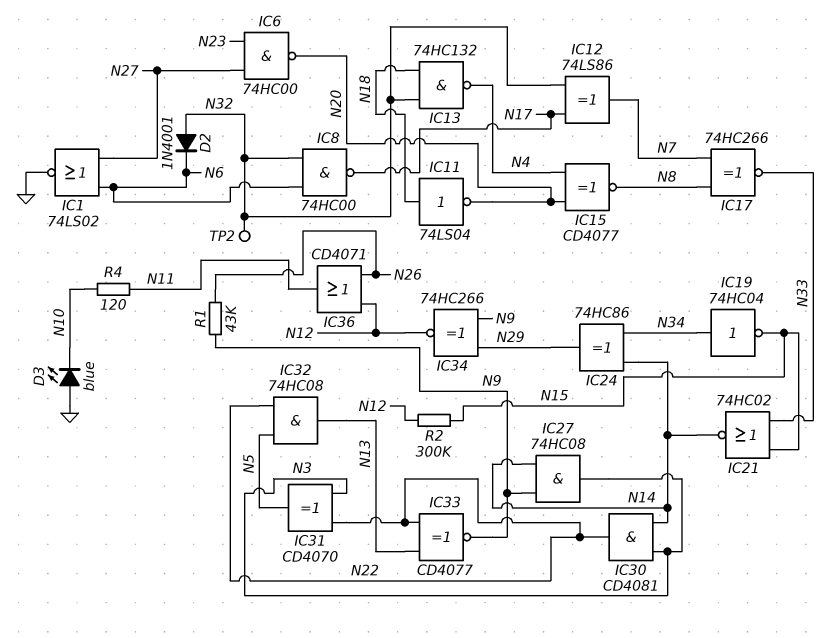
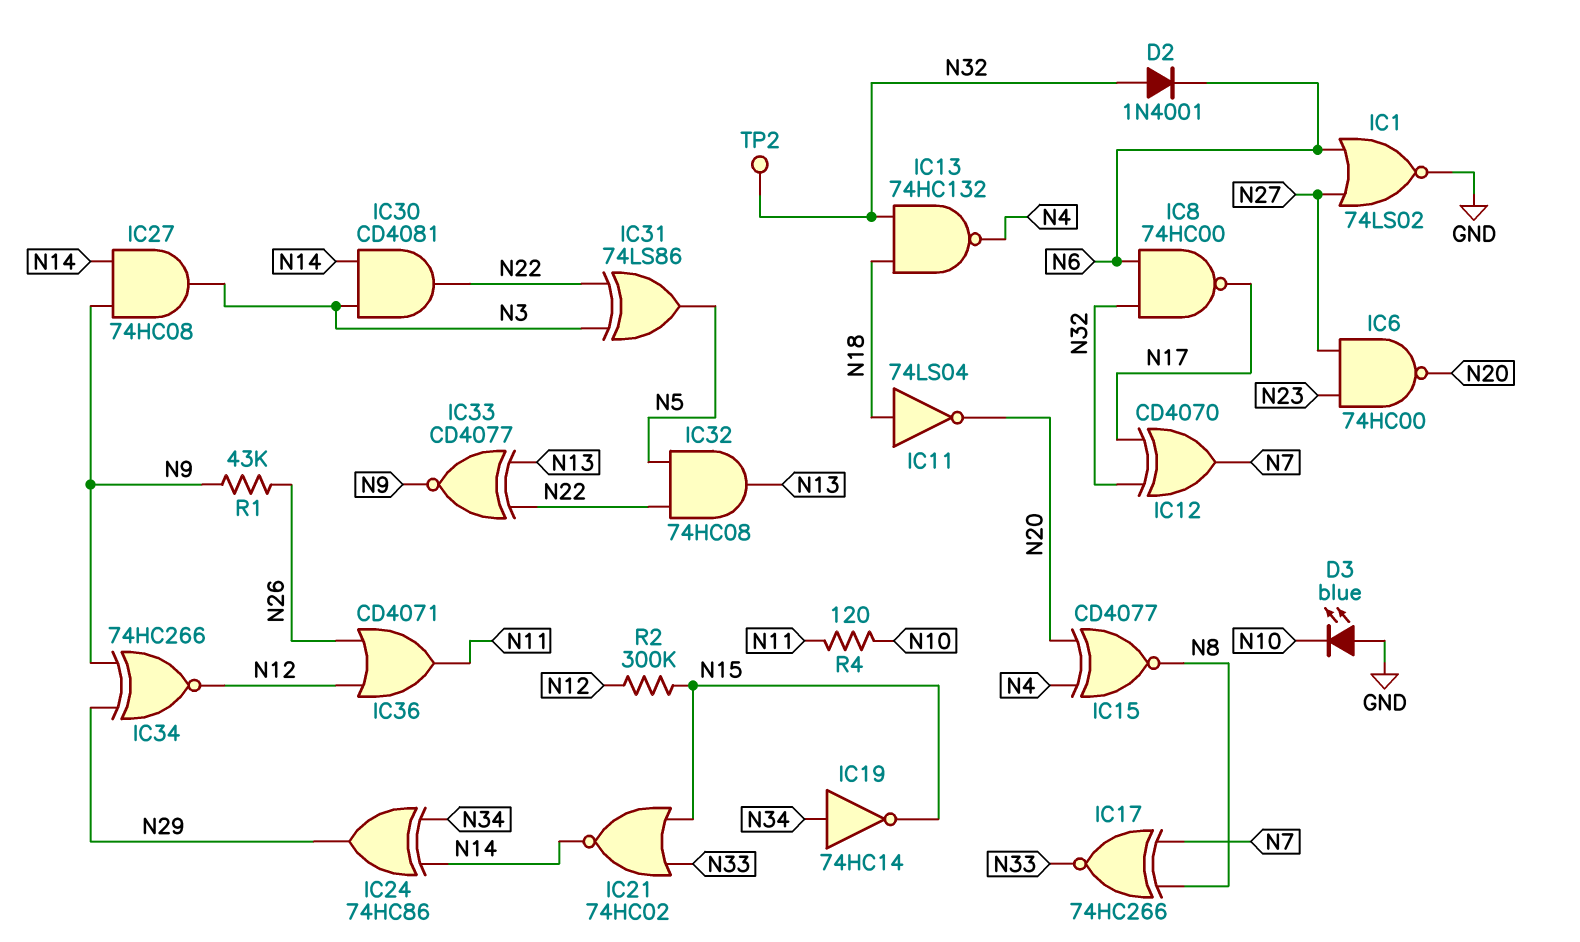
IC12: XOR 74LS86 (in N17, in N32, out N7) -> XOR CD4070 (in N17, in N32, out N7)
IC19: NOT 74HC04 (in N34, out N15) -> NOT 74HC14 (in N34, out N15)
IC31: XOR CD4070 (in N3, in N22, out N5) -> XOR 74LS86 (in N3, in N22, out N5)

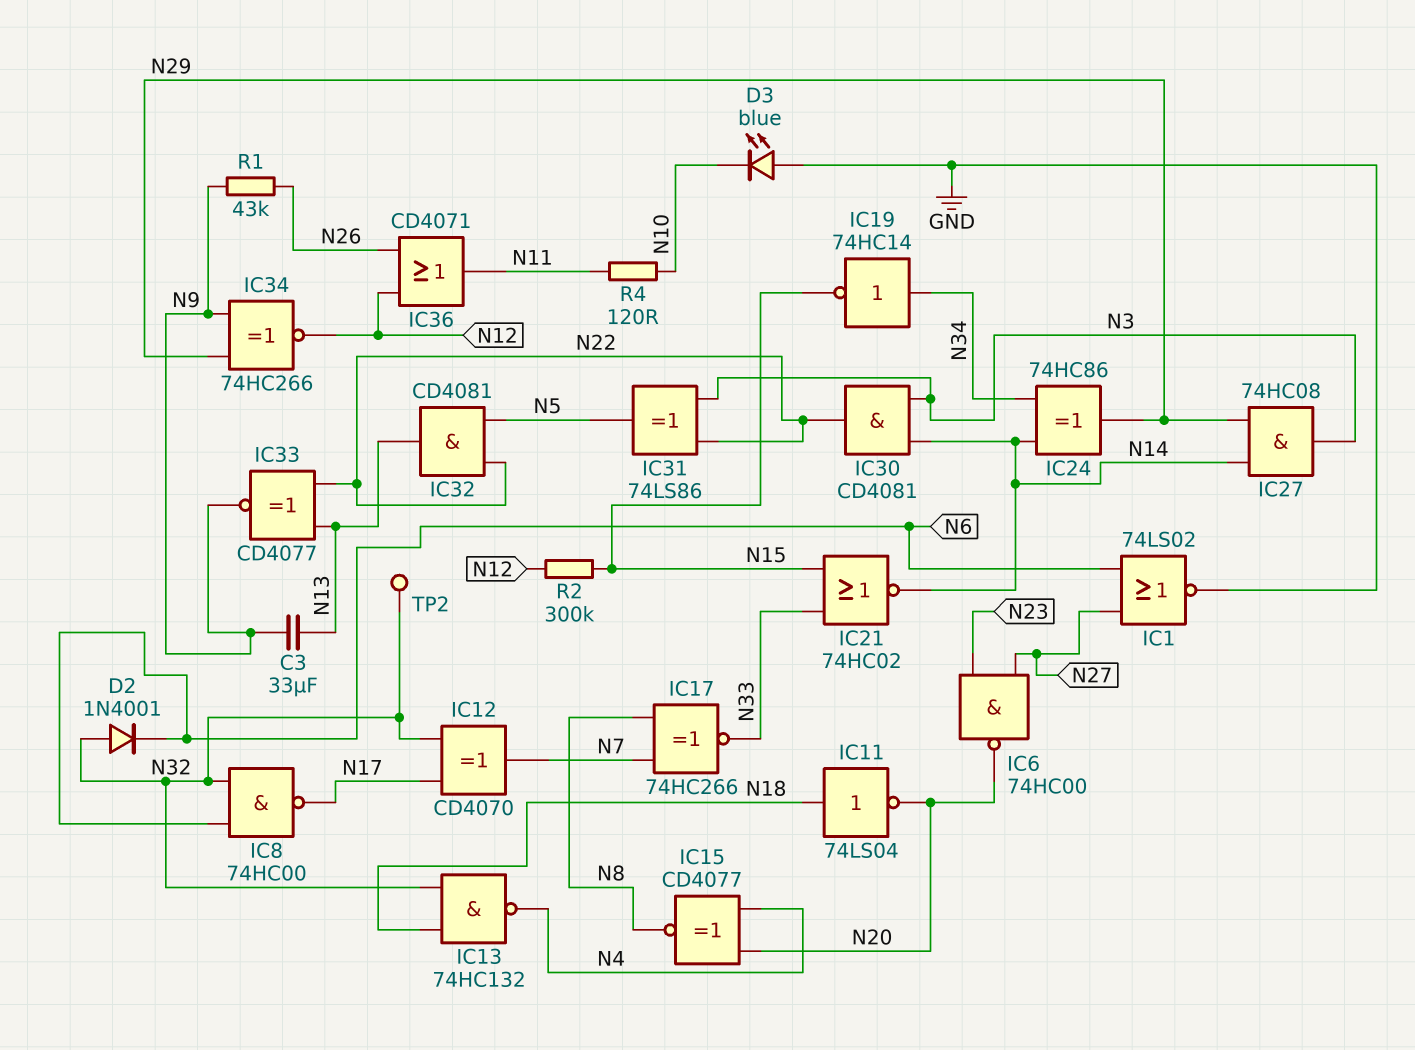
C3: none -> 33uF (N9, N13)
IC27: AND 74HC08 (in N9, in N14, out N3) -> AND 74HC08 (in N14, in N29, out N3)
IC32: AND 74HC08 (in N5, in N22, out N13) -> AND CD4081 (in N5, in N22, out N13)

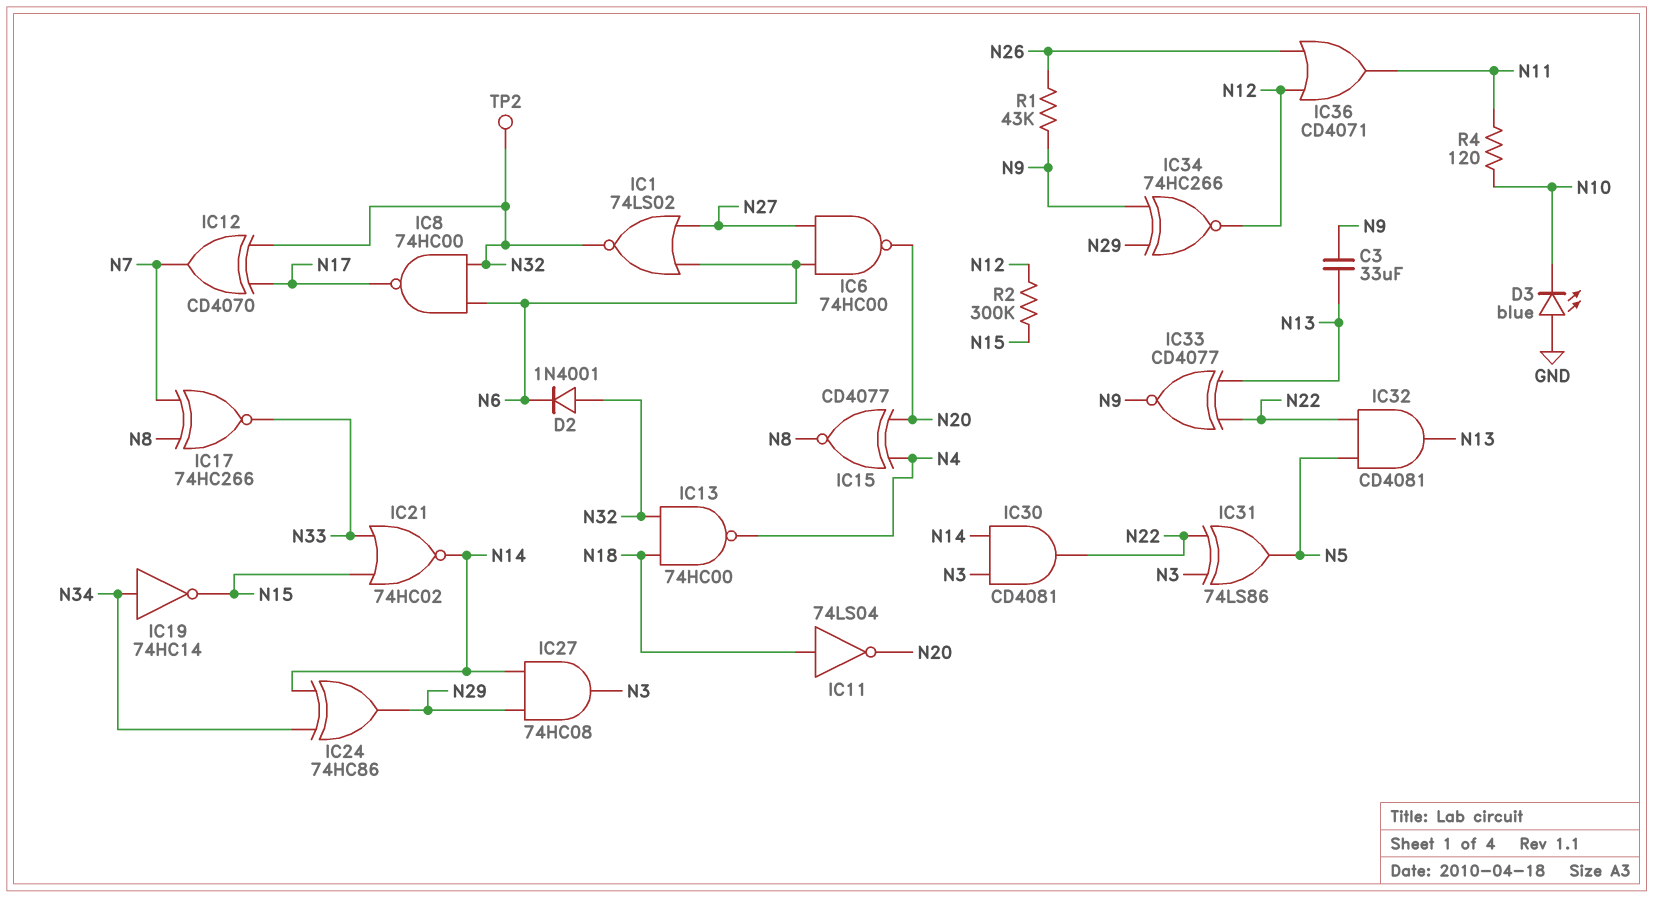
IC1: NOR 74LS02 (in N6, in N27, out GND) -> NOR 74LS02 (in N6, in N27, out N32)
IC6: NAND 74HC00 (in N23, in N27, out N20) -> NAND 74HC00 (in N6, in N27, out N20)
IC13: NAND 74HC132 (in N18, in N32, out N4) -> NAND 74HC00 (in N18, in N32, out N4)

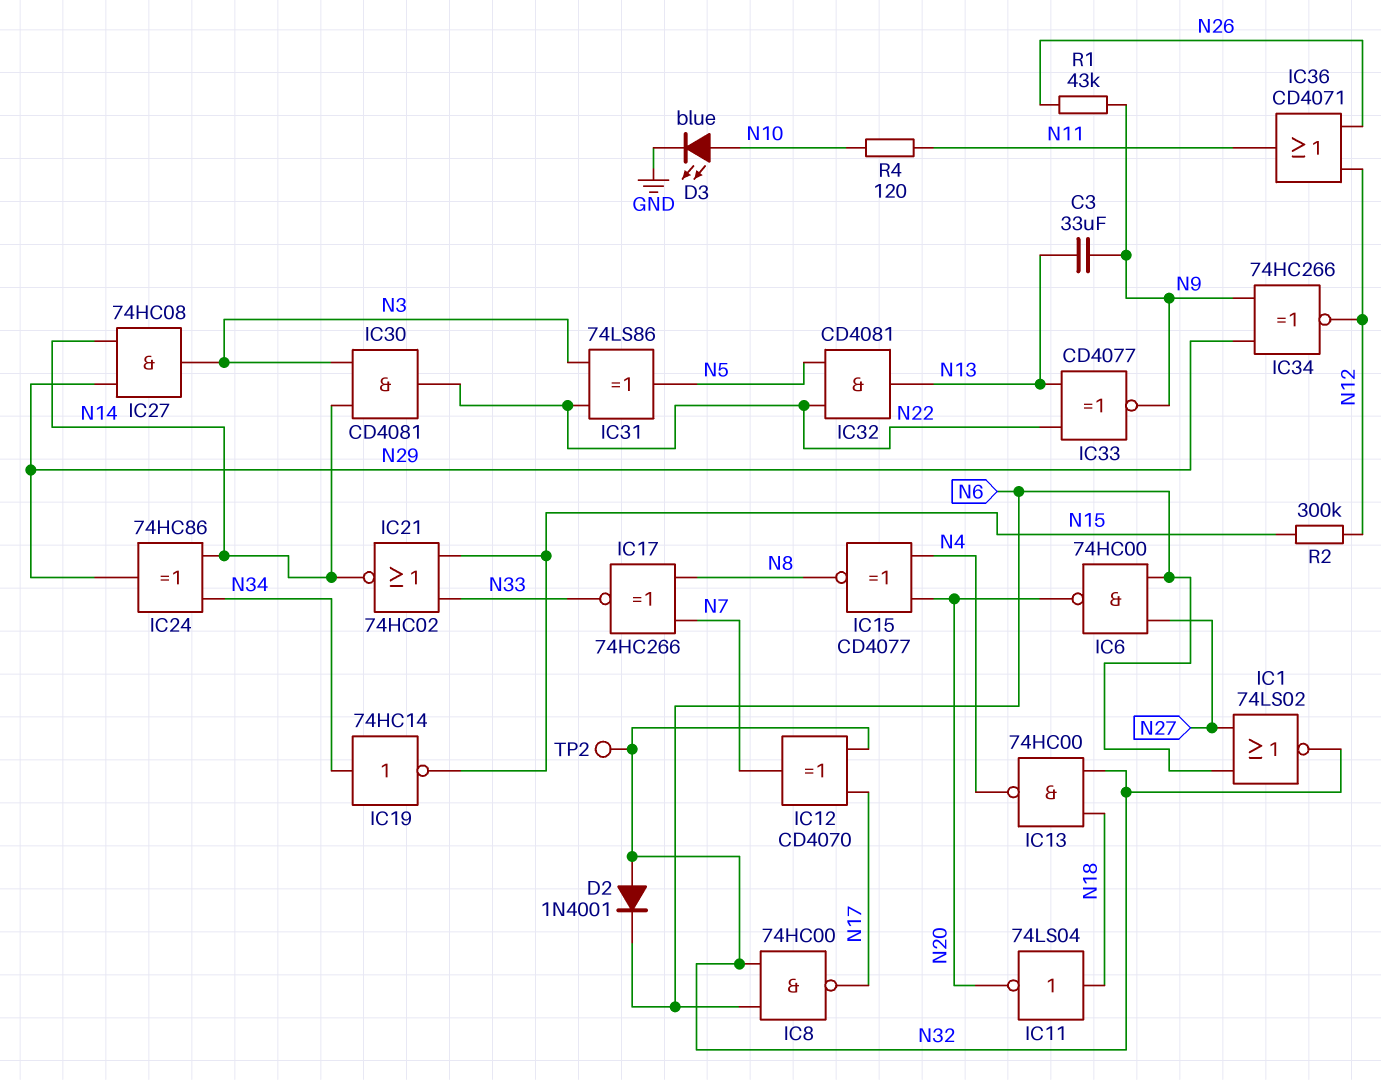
D3: LED blue (A GND, K N10) -> LED blue (A N10, K GND)

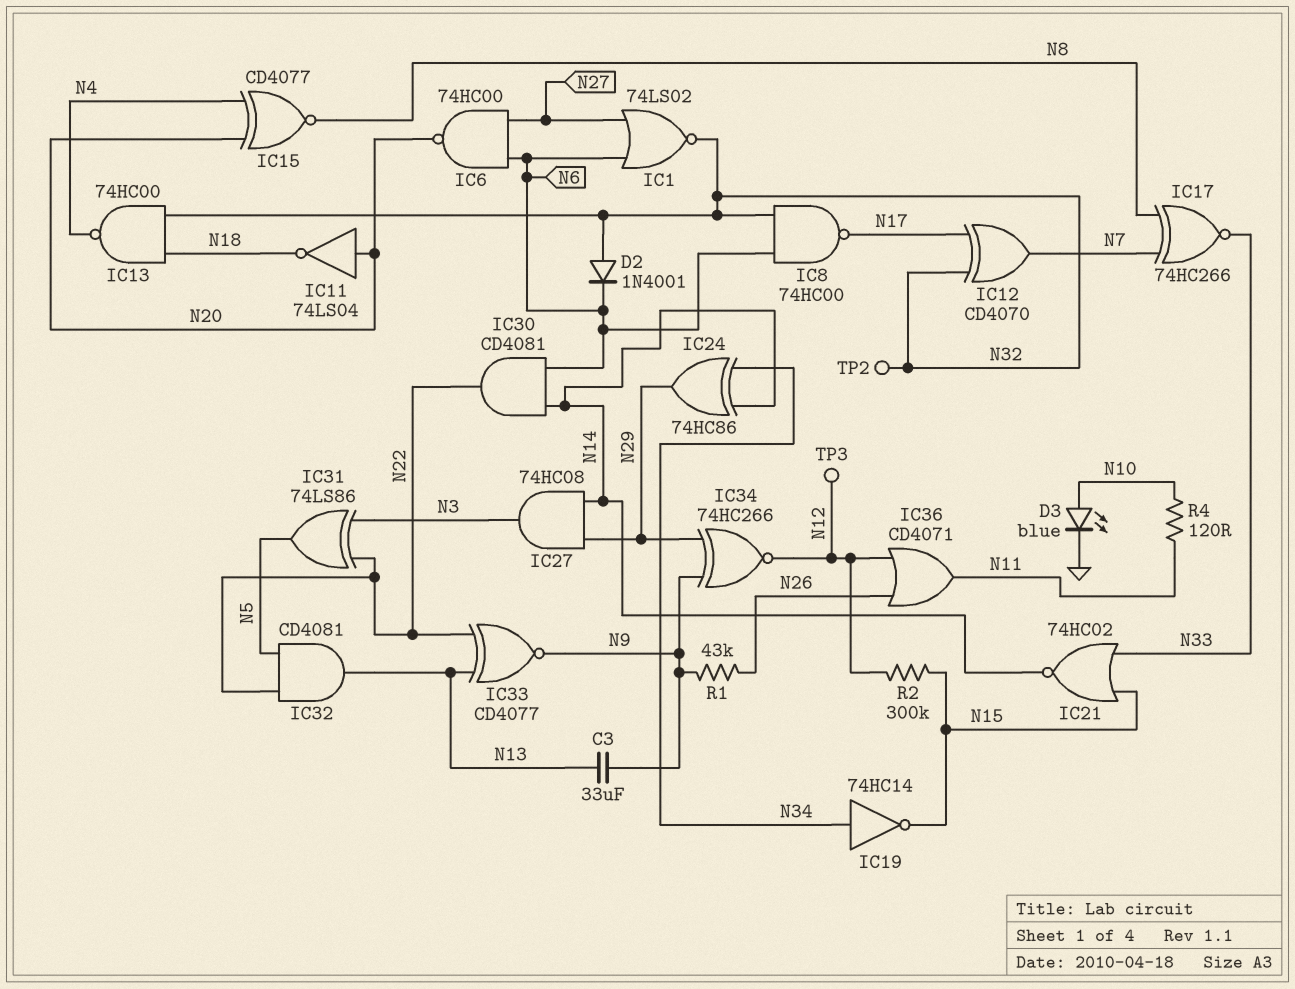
IC11: NOT 74LS04 (in N18, out N20) -> NOT 74LS04 (in N20, out N18)
IC30: AND CD4081 (in N3, in N14, out N22) -> AND CD4081 (in N6, in N14, out N22)
TP3: none -> test point (N12)

